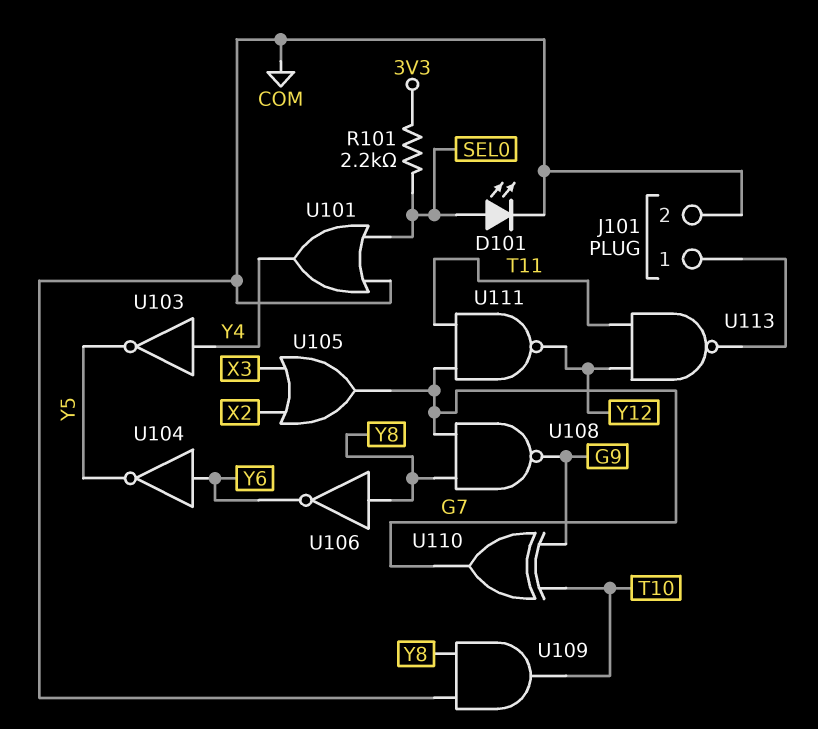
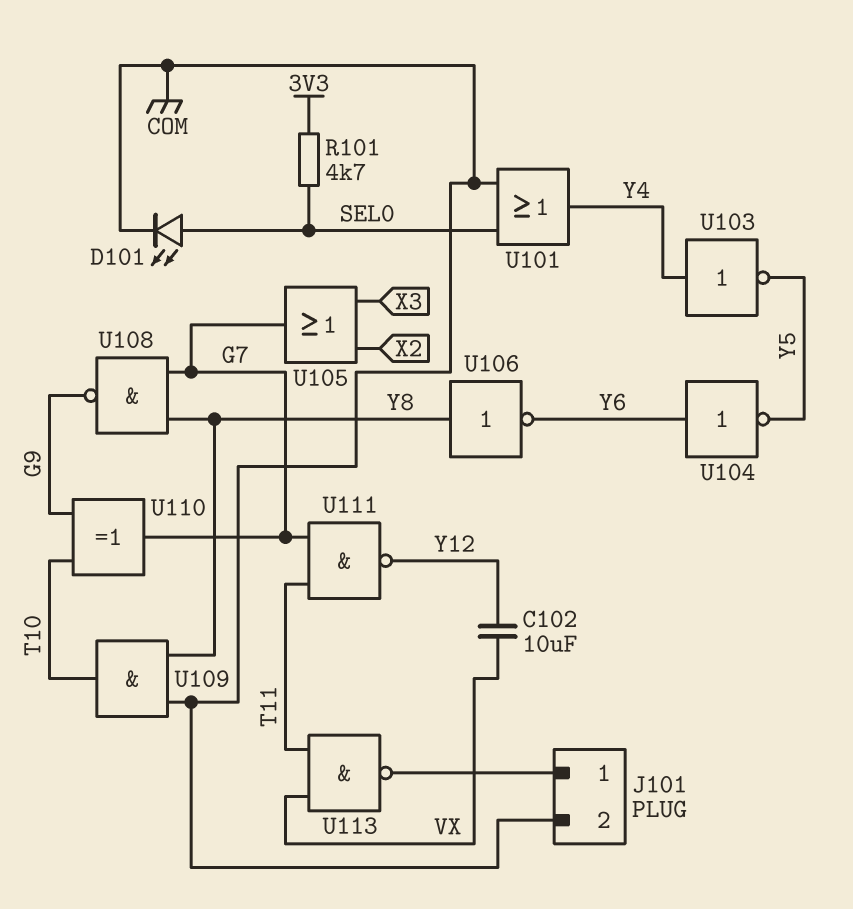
C102: none -> 10uF (VX, Y12)
R101: 2.2k (3V3, SEL0) -> 4.7k (3V3, SEL0)
U113: NAND (in T11, in Y12, out J101/1) -> NAND (in T11, in VX, out J101/1)

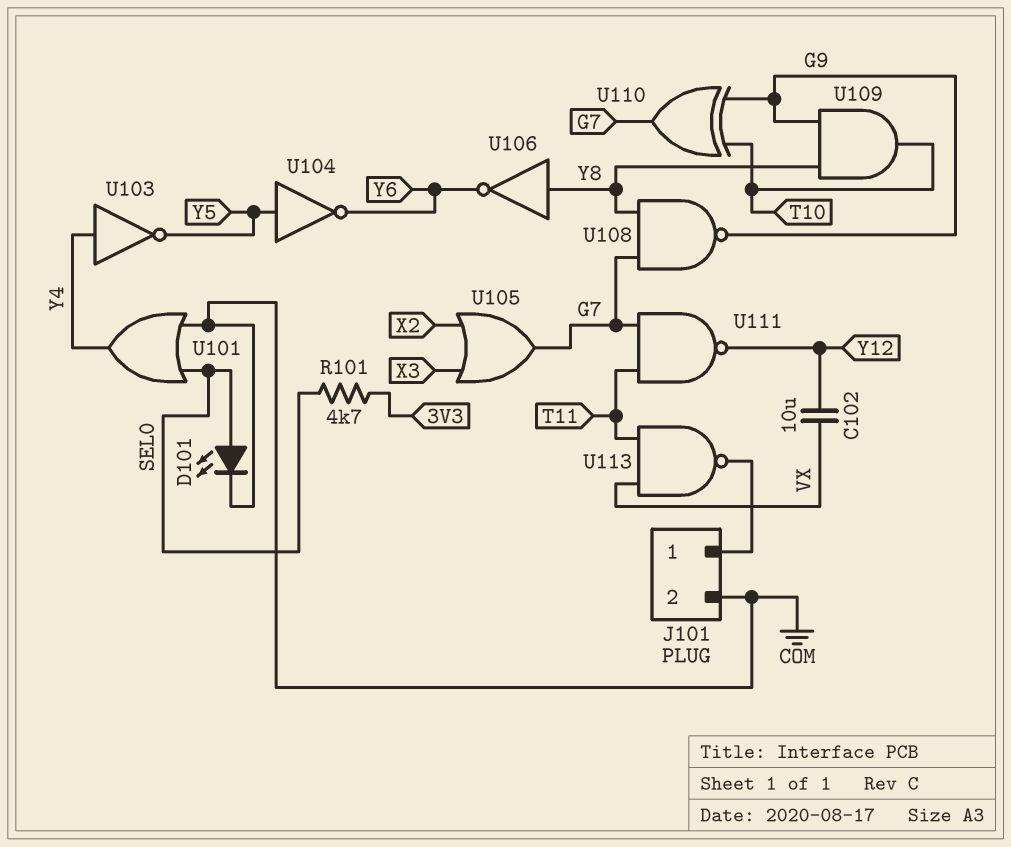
U104: NOT (in Y6, out Y5) -> NOT (in Y5, out Y6)
U109: AND (in COM, in Y8, out T10) -> AND (in G9, in Y8, out T10)

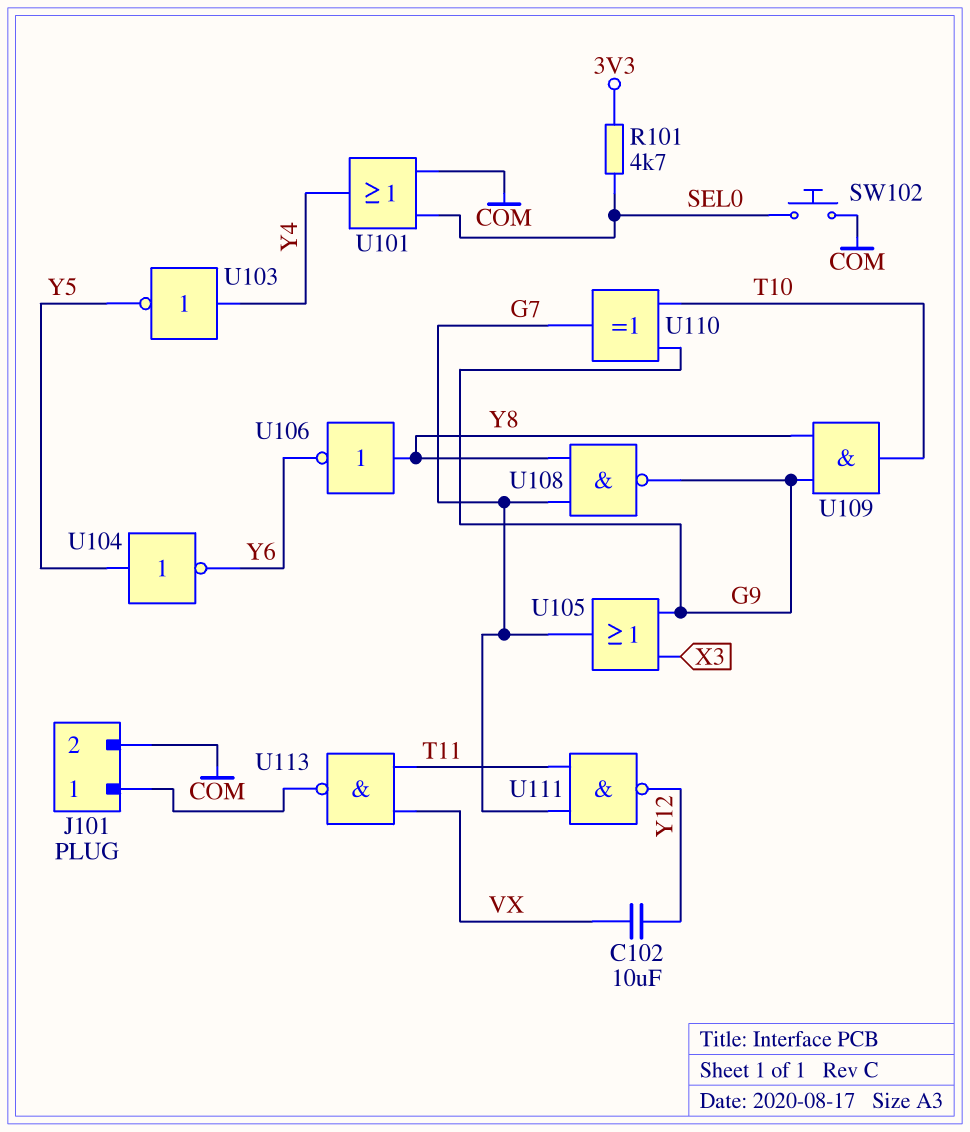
D101: LED (A SEL0, K COM) -> none
SW102: none -> button (COM, SEL0)
U105: OR (in X2, in X3, out G7) -> OR (in G9, in X3, out G7)

